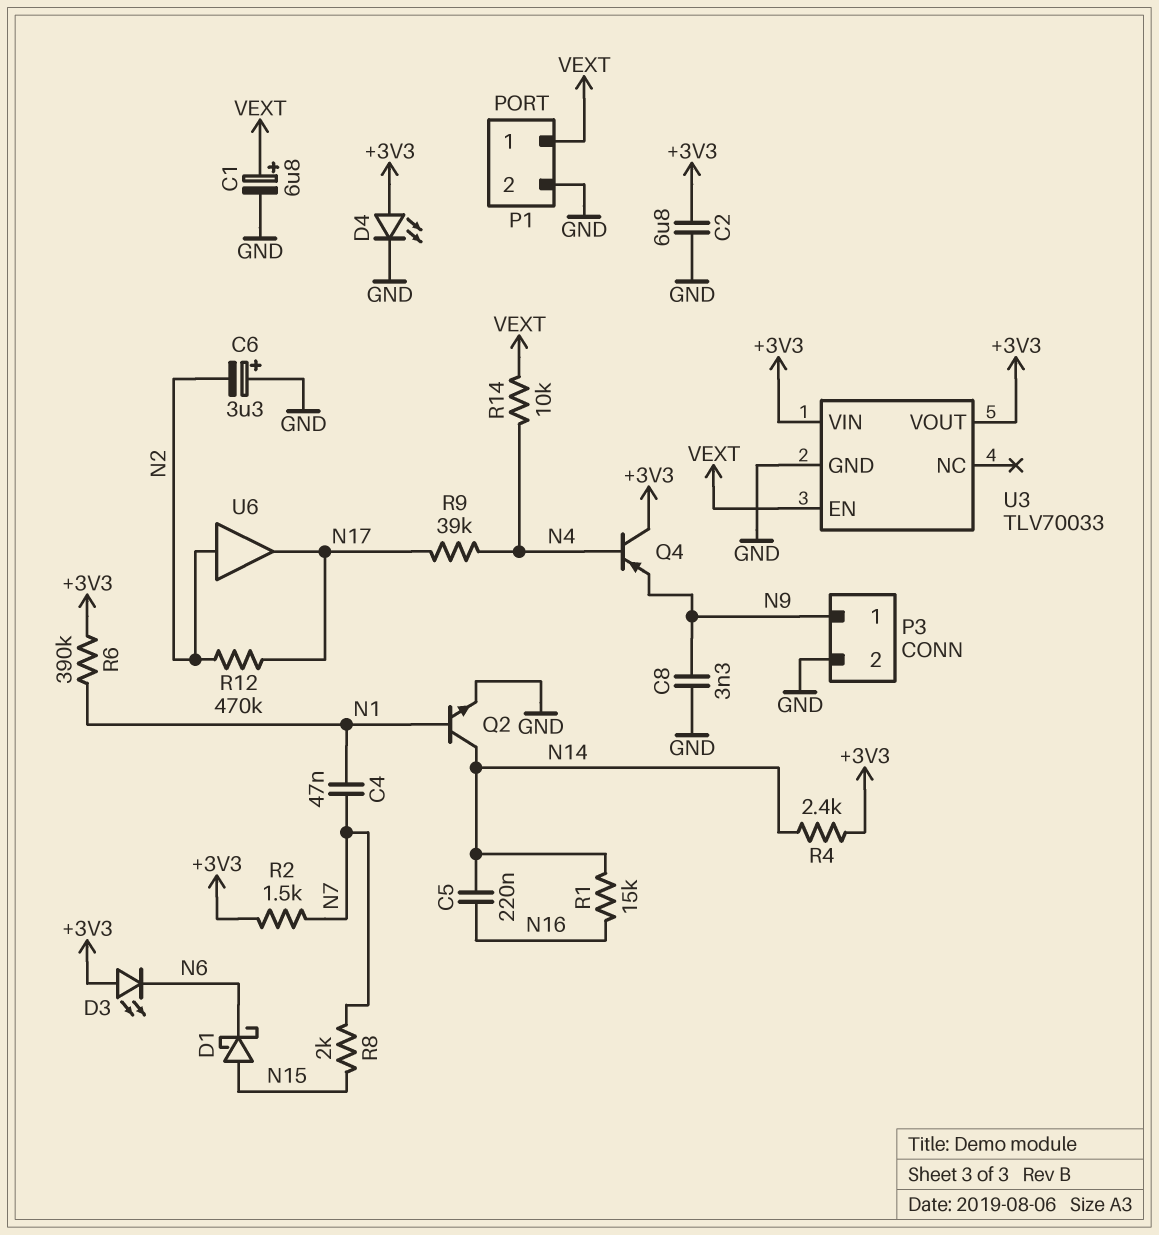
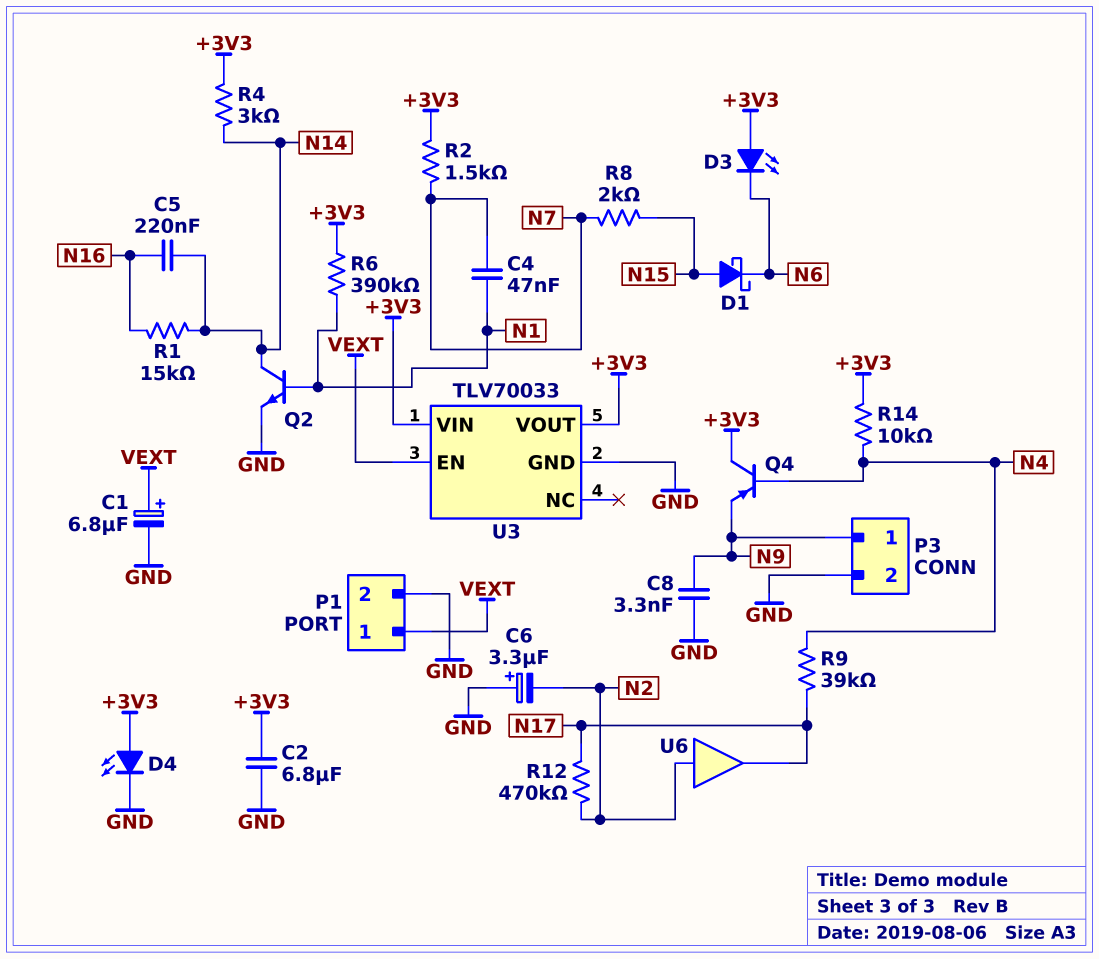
R4: 2.4k (+3V3, N14) -> 3k (+3V3, N14)
R14: 10k (N4, VEXT) -> 10k (+3V3, N4)

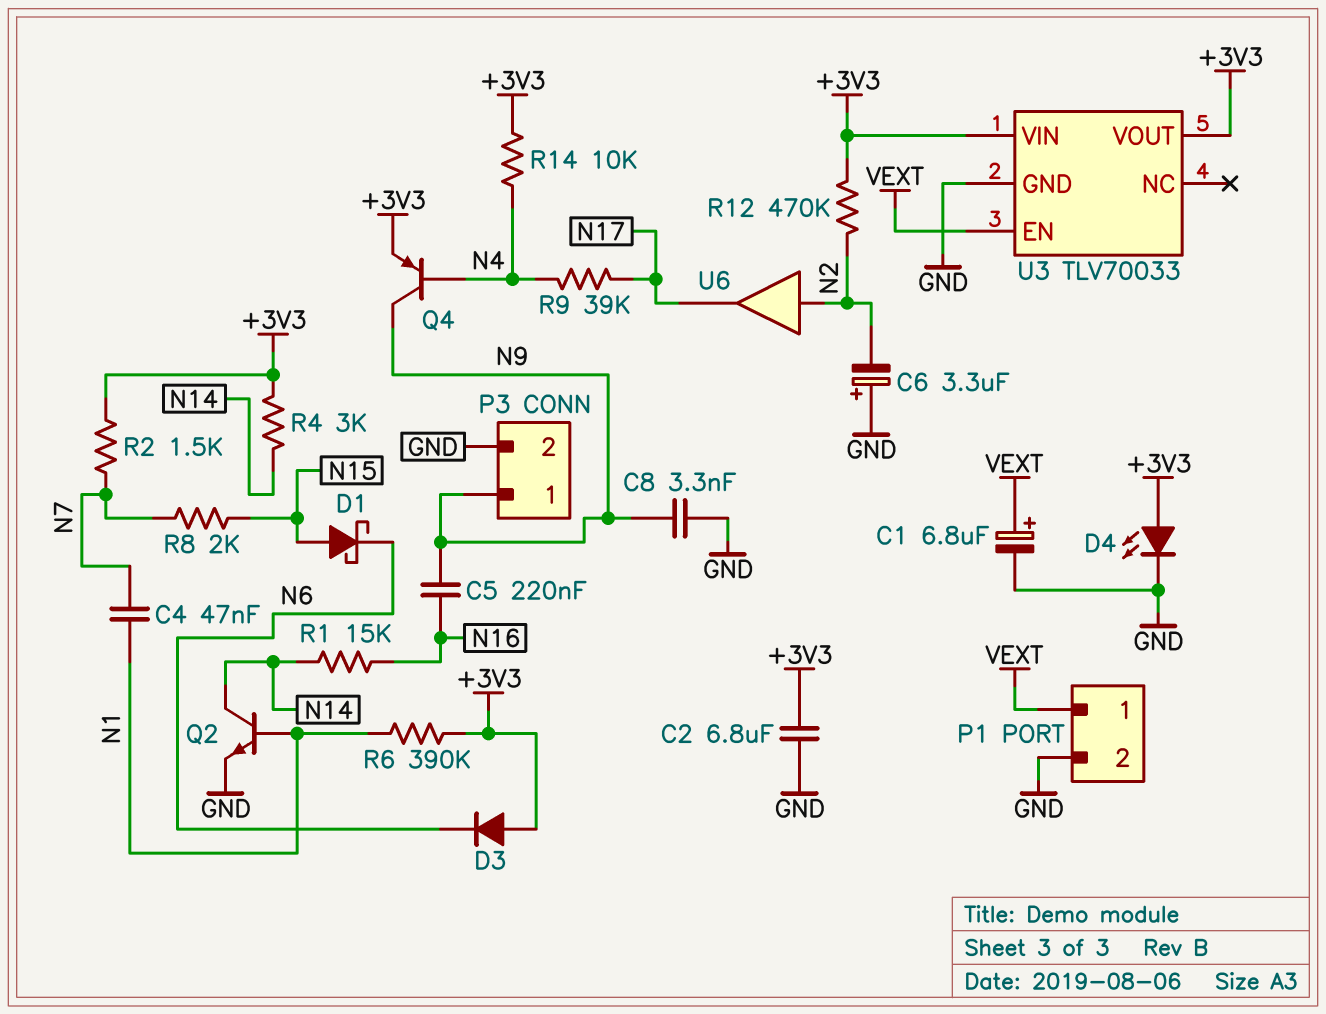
C5: 220nF (N14, N16) -> 220nF (N9, N16)
D3: LED (A +3V3, K N6) -> diode (A +3V3, K N6)
Q4: PNP (B N4, C +3V3, E N9) -> PNP (B N4, C N9, E +3V3)
R12: 470k (N2, N17) -> 470k (+3V3, N2)

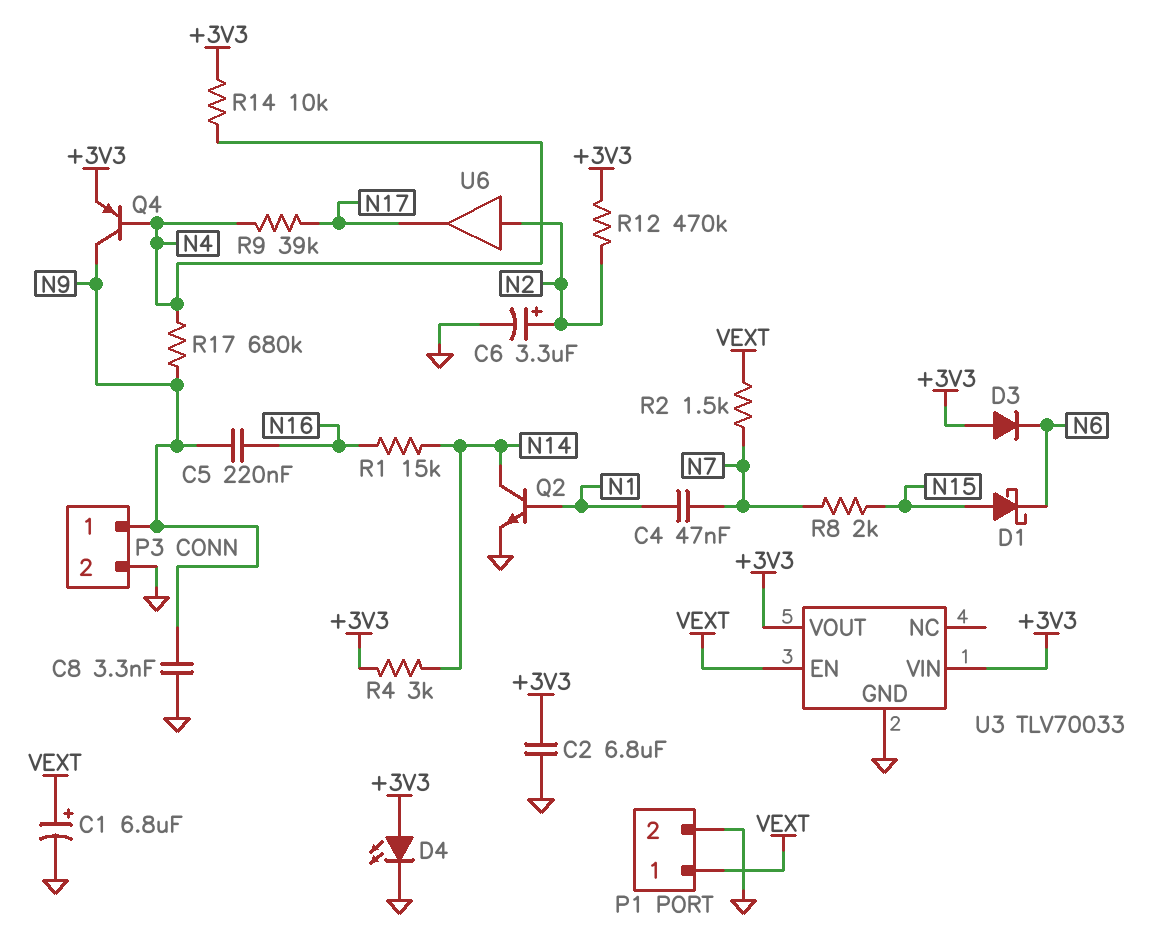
C6: 3.3uF (plus GND, minus N2) -> 3.3uF (plus N2, minus GND)
R2: 1.5k (+3V3, N7) -> 1.5k (N7, VEXT)
R6: 390k (+3V3, N1) -> none
R17: none -> 680k (N4, N9)

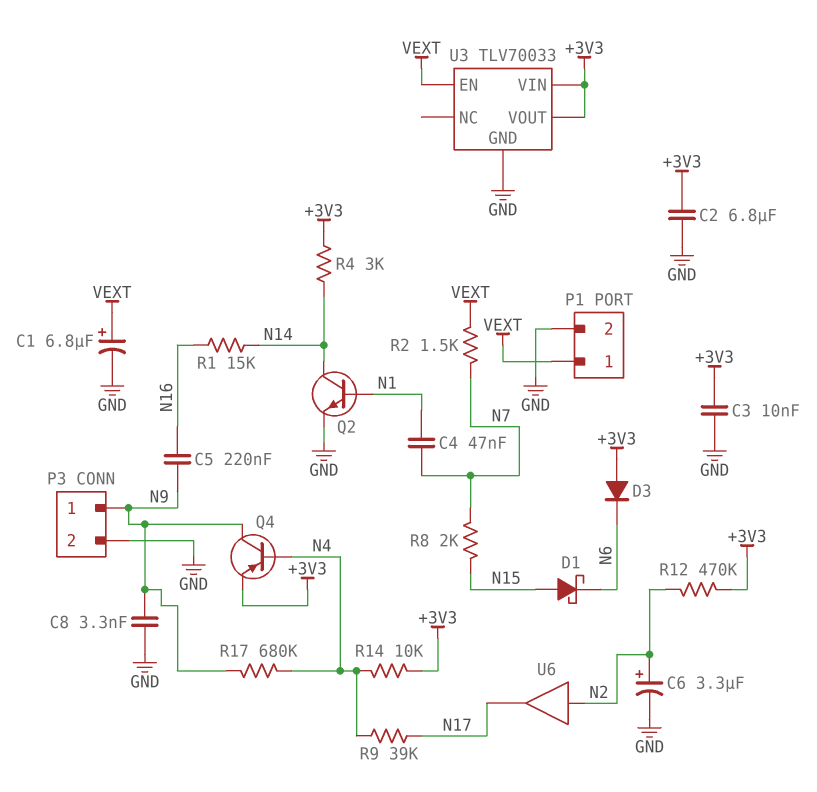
C3: none -> 10nF (+3V3, GND)
D4: LED (A +3V3, K GND) -> none

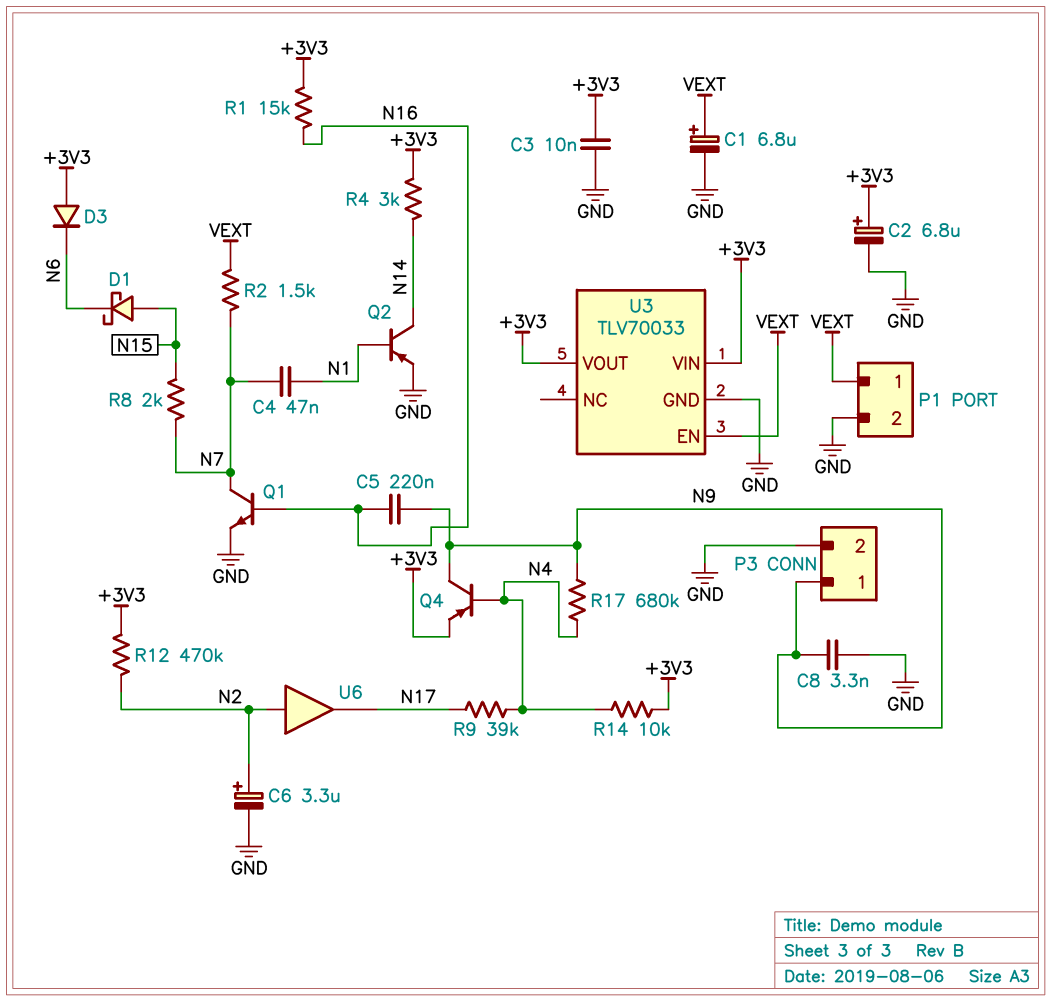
C2: 6.8uF (+3V3, GND) -> 6.8uF (plus +3V3, minus GND)
Q1: none -> NPN (B N16, C N7, E GND)
Q2: NPN (B N1, C N14, E GND) -> PNP (B N1, C N14, E GND)
R1: 15k (N14, N16) -> 15k (+3V3, N16)

